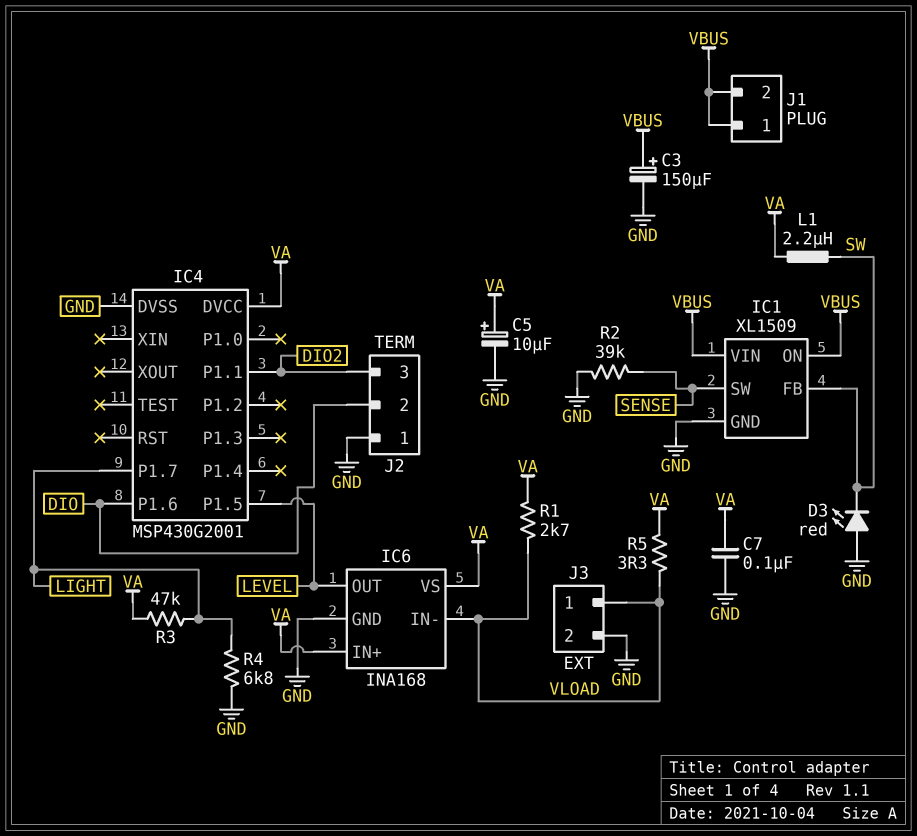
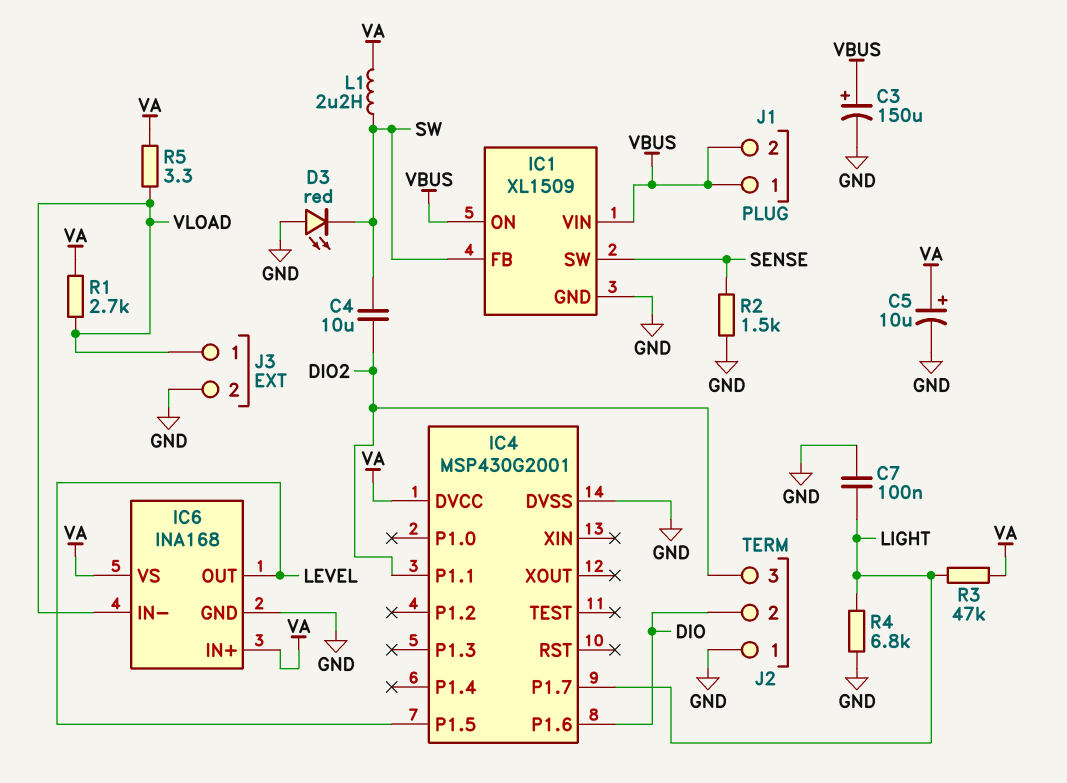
C4: none -> 10uF (DIO2, SW)
C7: 100nF (GND, VA) -> 100nF (GND, LIGHT)
R2: 39k (GND, SENSE) -> 1.5k (GND, SENSE)

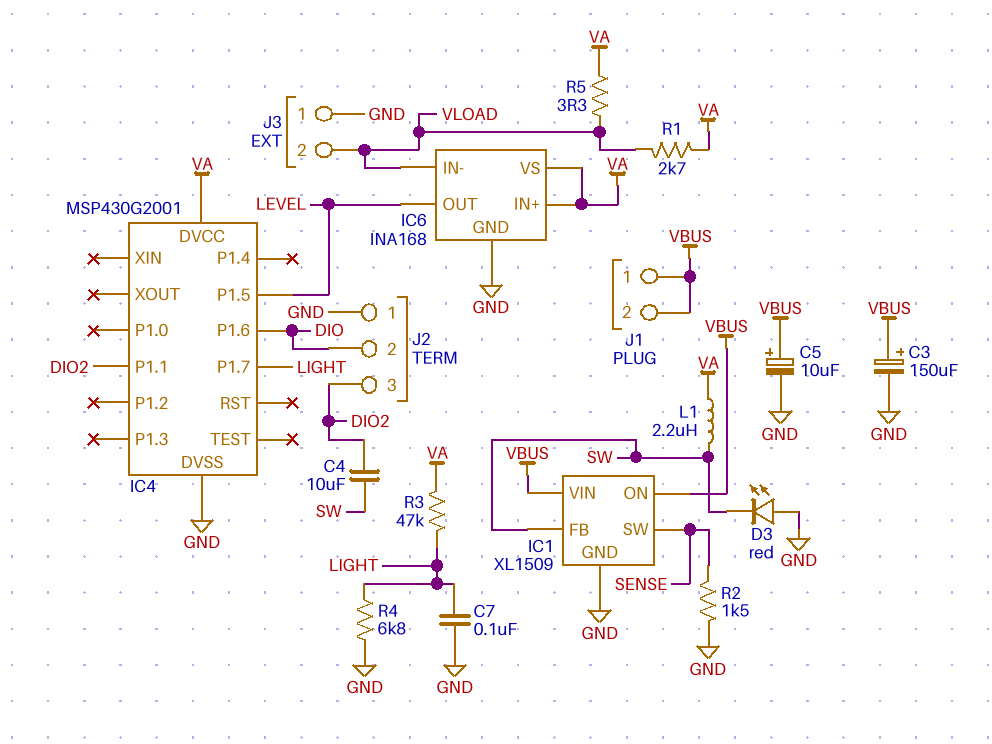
C5: 10uF (plus VA, minus GND) -> 10uF (plus VBUS, minus GND)
J3 pin 1: VLOAD -> GND
J3 pin 2: GND -> VLOAD

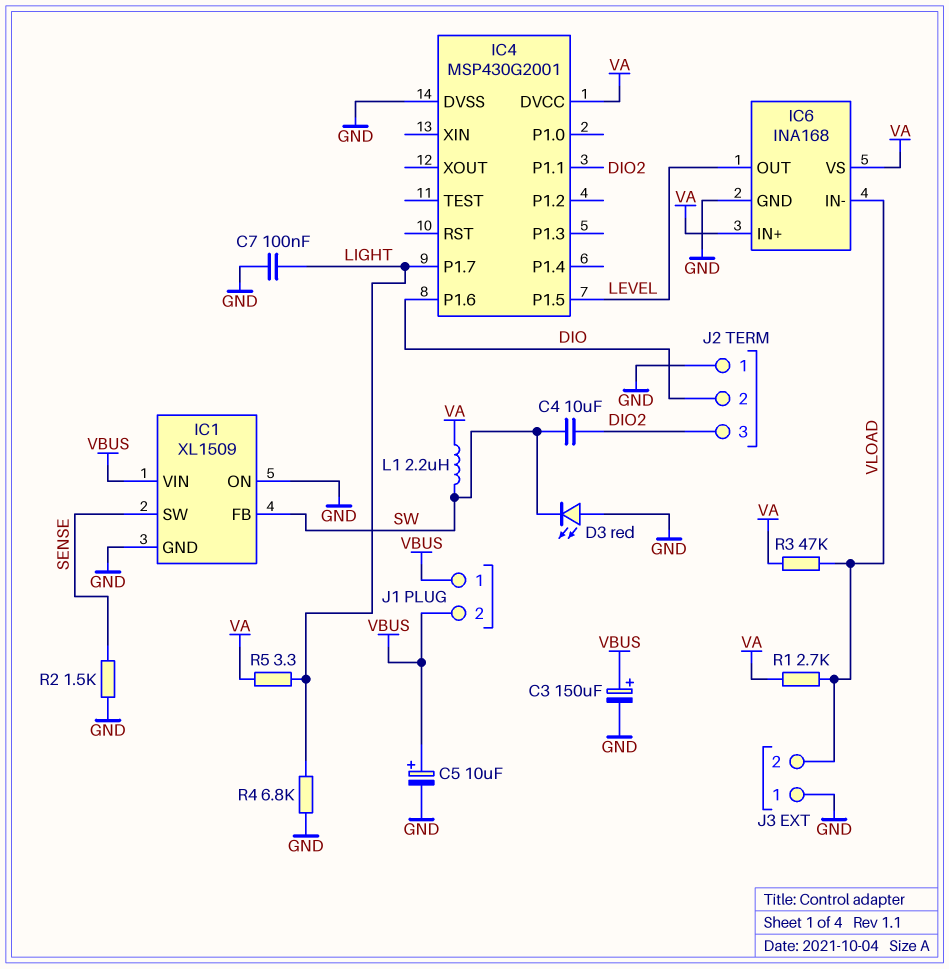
IC1 pin ON: VBUS -> GND
R3: 47k (LIGHT, VA) -> 47k (VA, VLOAD)
R5: 3.3 (VA, VLOAD) -> 3.3 (LIGHT, VA)

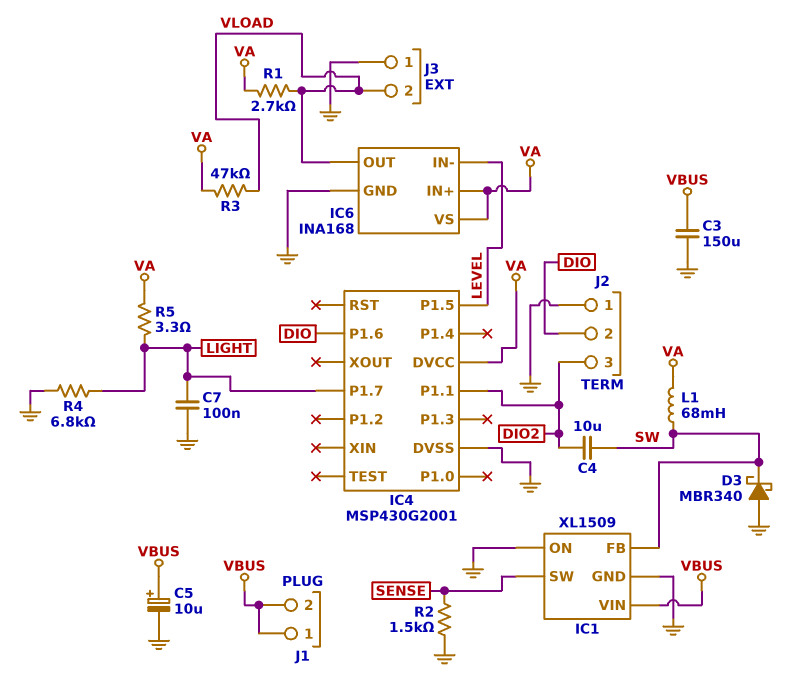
C3: 150uF (plus VBUS, minus GND) -> 150uF (GND, VBUS)
D3: LED red (A GND, K SW) -> schottky MBR340 (A GND, K SW)
IC6 pin IN-: VLOAD -> LEVEL
IC6 pin OUT: LEVEL -> VLOAD
L1: 2.2uH (SW, VA) -> 68mH (SW, VA)

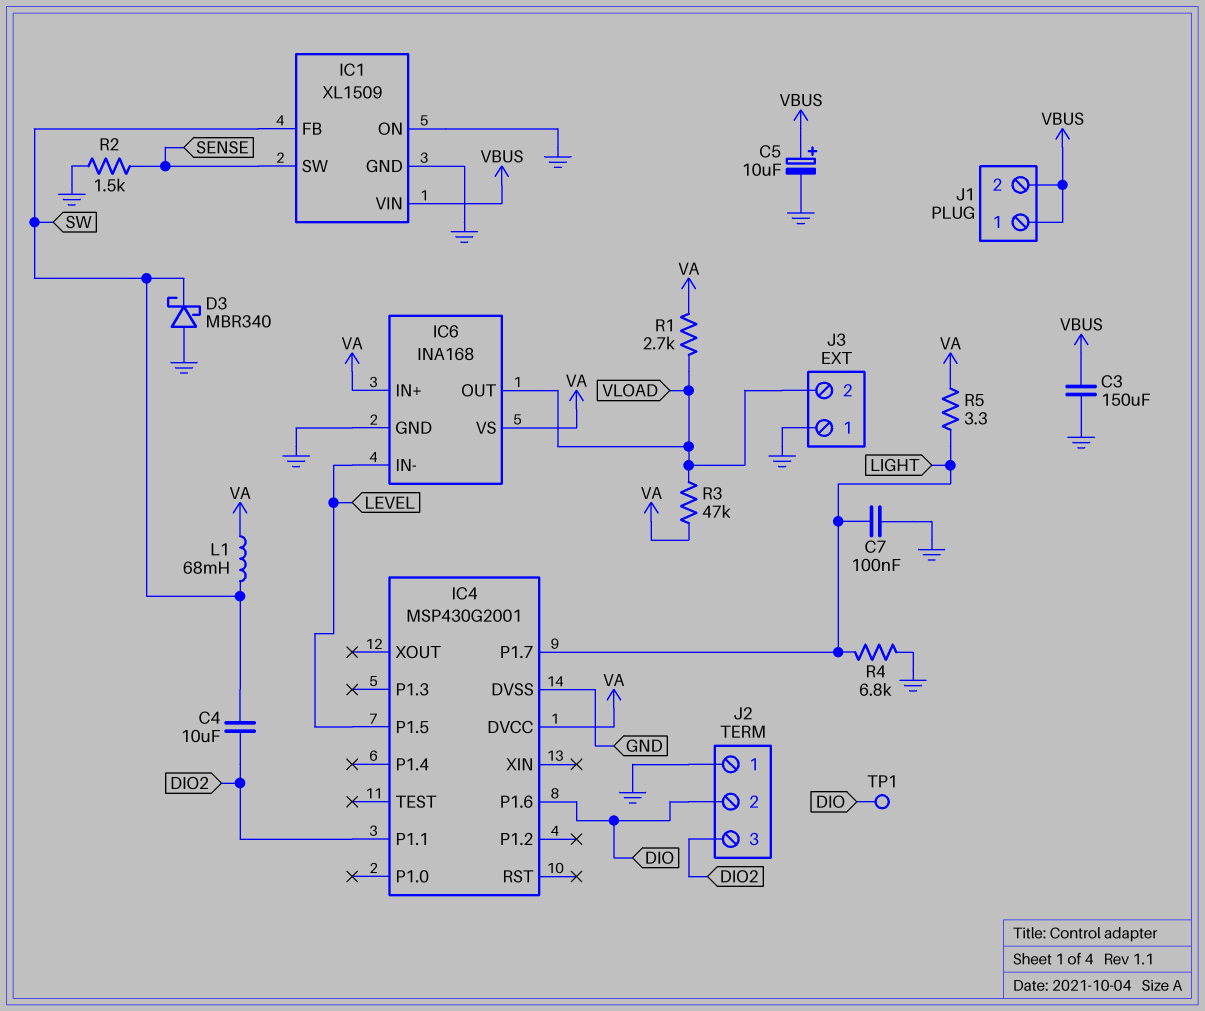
TP1: none -> test point (DIO)

